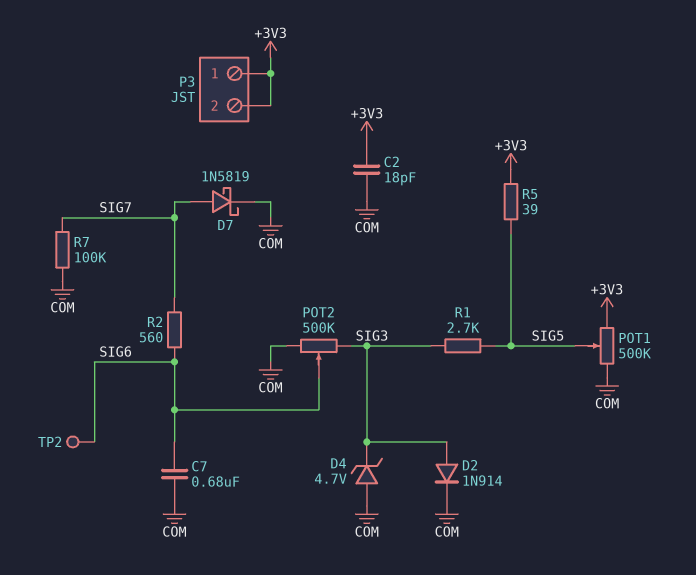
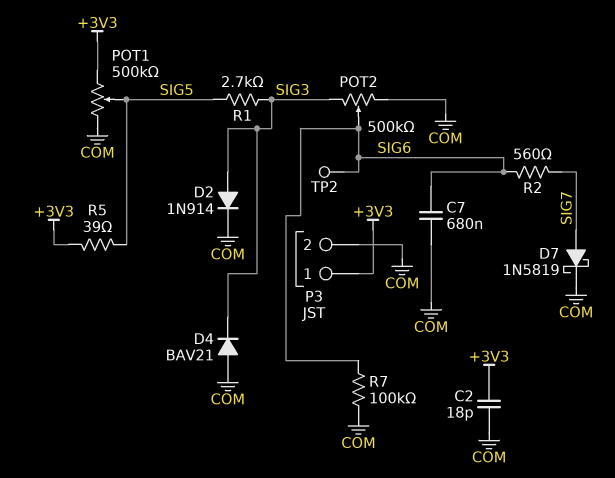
D4: zener 4.7V (A COM, K SIG3) -> diode BAV21 (A COM, K SIG3)
P3 pin 2: +3V3 -> COM
R7: 100k (COM, SIG7) -> 100k (COM, SIG6)

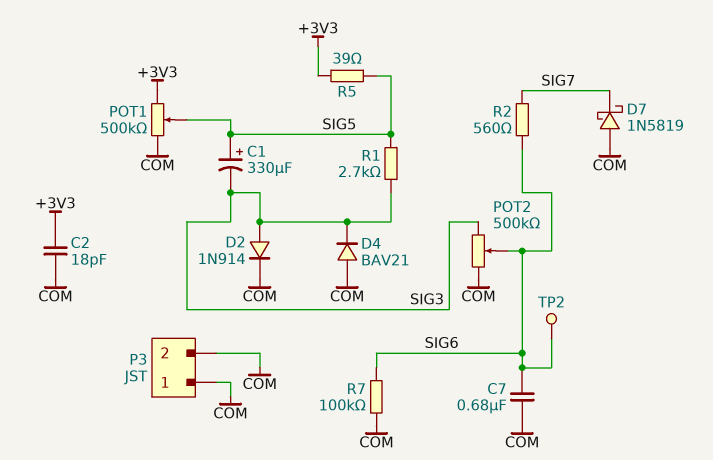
C1: none -> 330uF (plus SIG5, minus SIG3)
D7: schottky 1N5819 (A SIG7, K COM) -> schottky 1N5819 (A COM, K SIG7)
P3 pin 1: +3V3 -> COM

